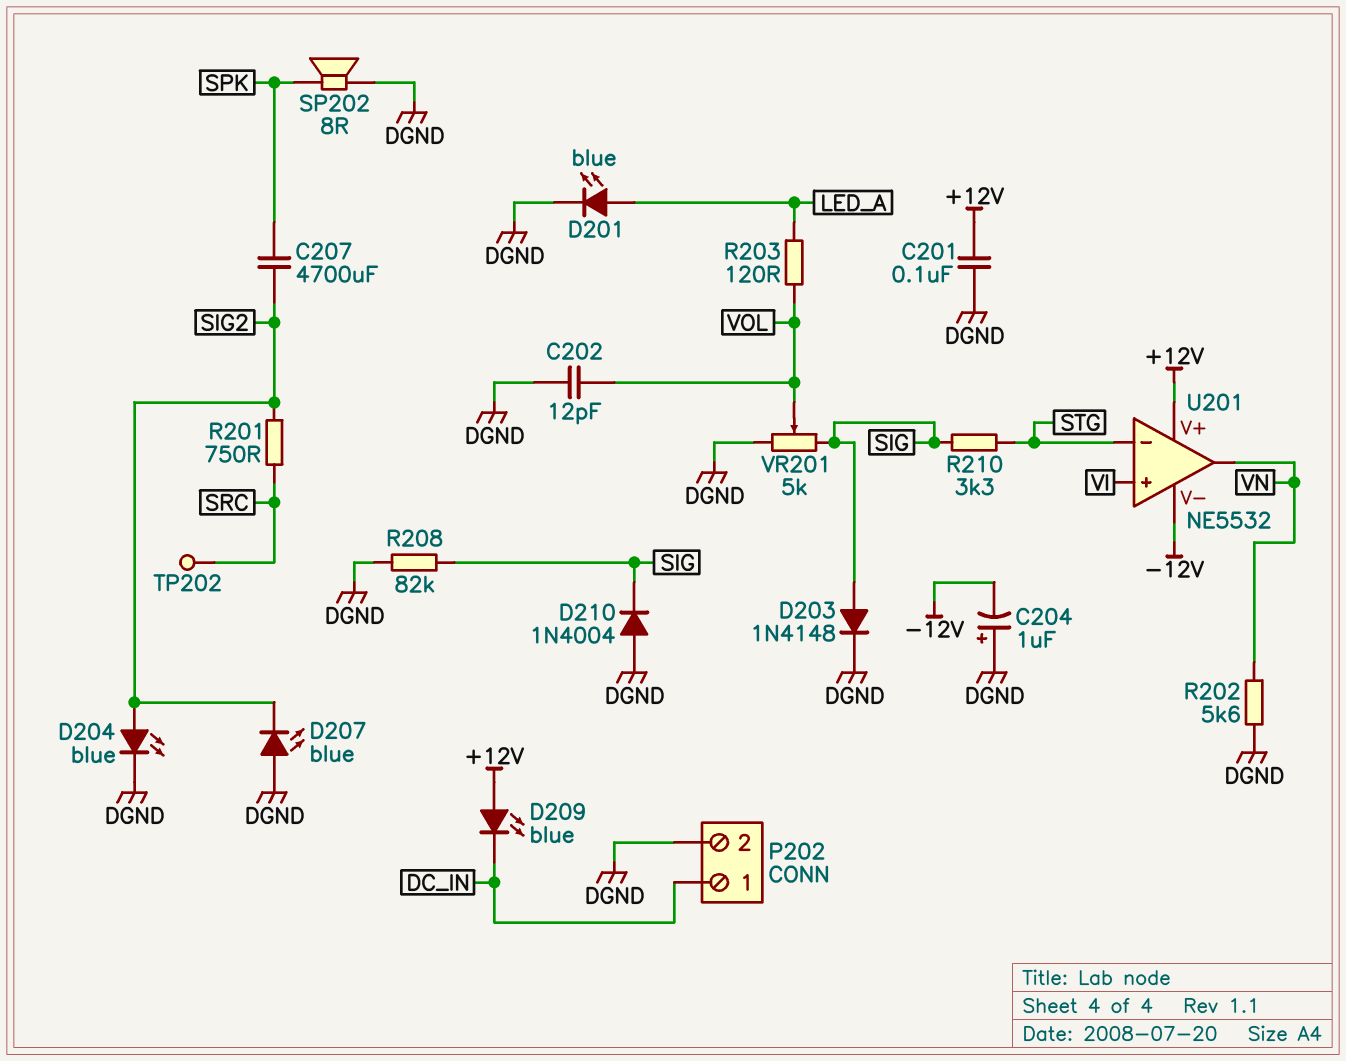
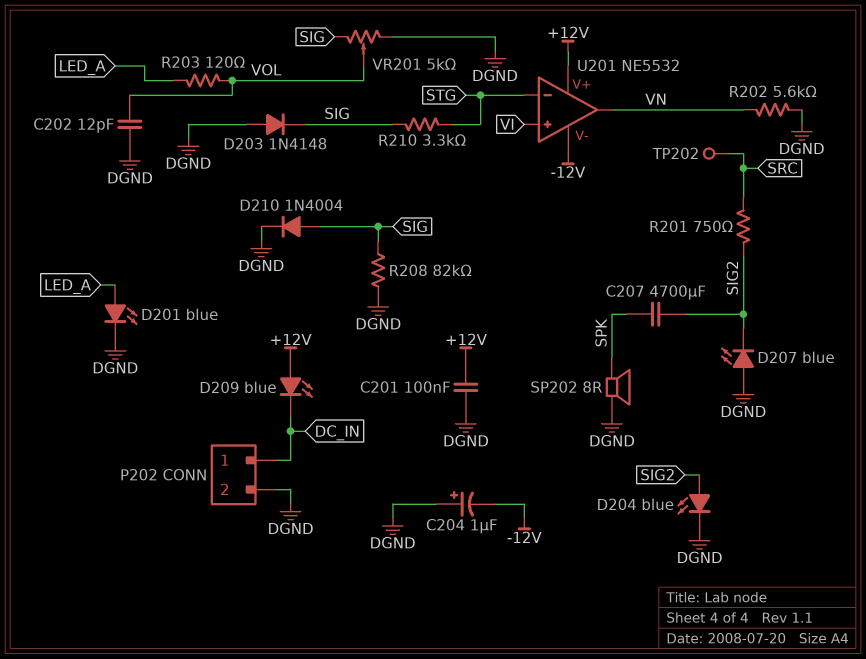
D203: diode 1N4148 (A SIG, K DGND) -> diode 1N4148 (A DGND, K SIG)
D210: diode 1N4004 (A DGND, K SIG) -> diode 1N4004 (A SIG, K DGND)

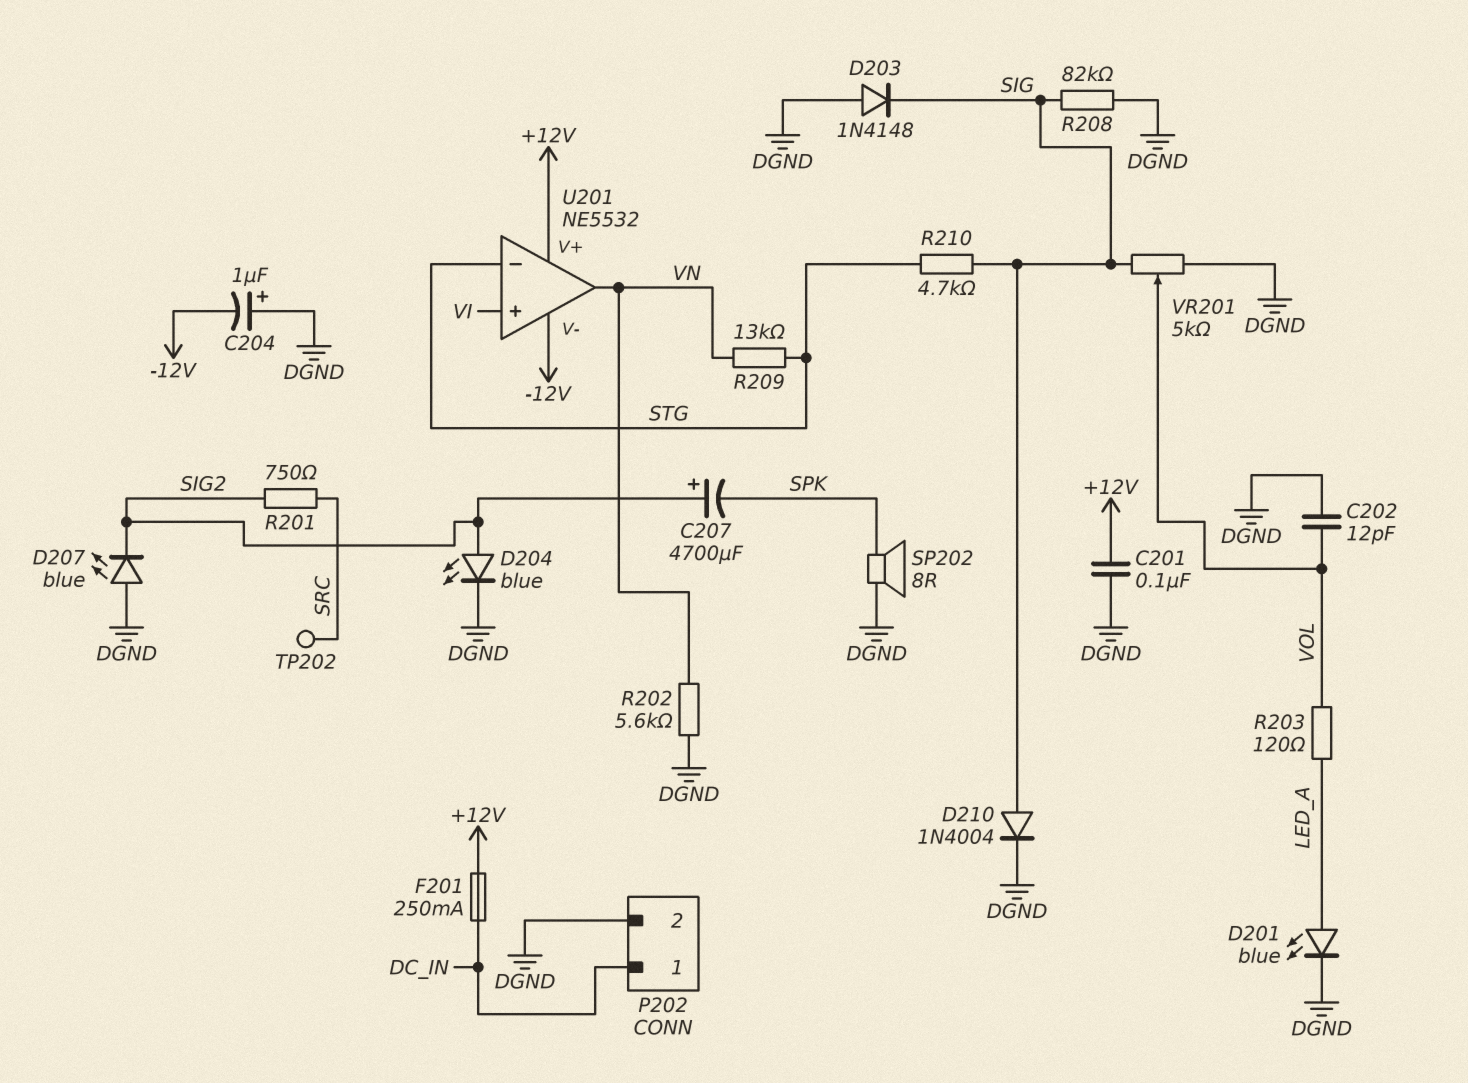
C207: 4700uF (SIG2, SPK) -> 4700uF (plus SIG2, minus SPK)
D209: LED blue (A +12V, K DC_IN) -> none
F201: none -> 250mA (+12V, DC_IN)
R209: none -> 13k (STG, VN)
R210: 3.3k (SIG, STG) -> 4.7k (SIG, STG)

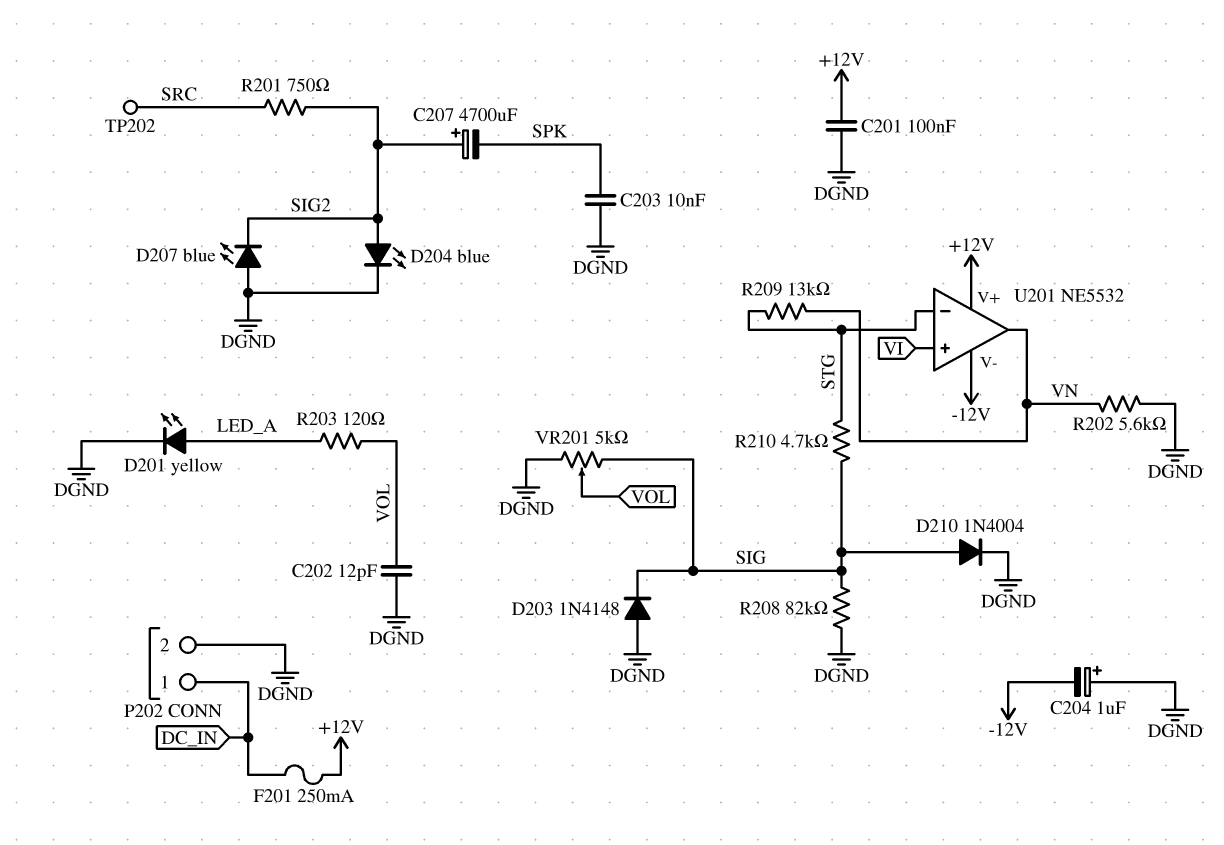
C203: none -> 10nF (DGND, SPK)
D201: LED blue (A LED_A, K DGND) -> LED yellow (A LED_A, K DGND)
SP202: speaker 8R (DGND, SPK) -> none

